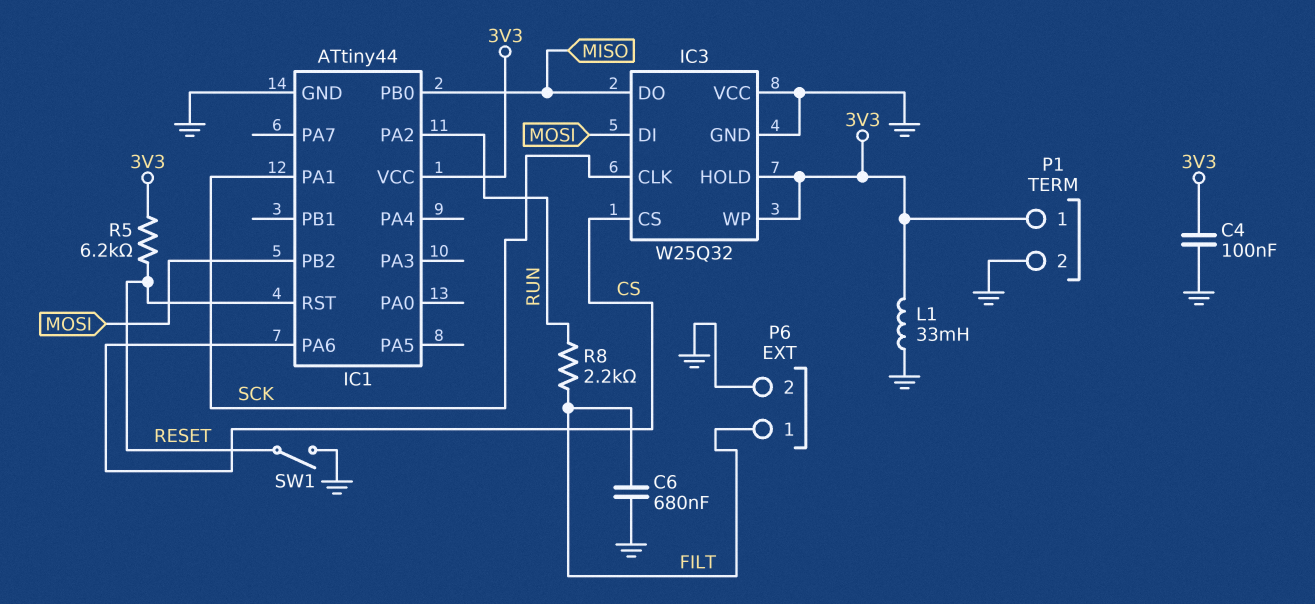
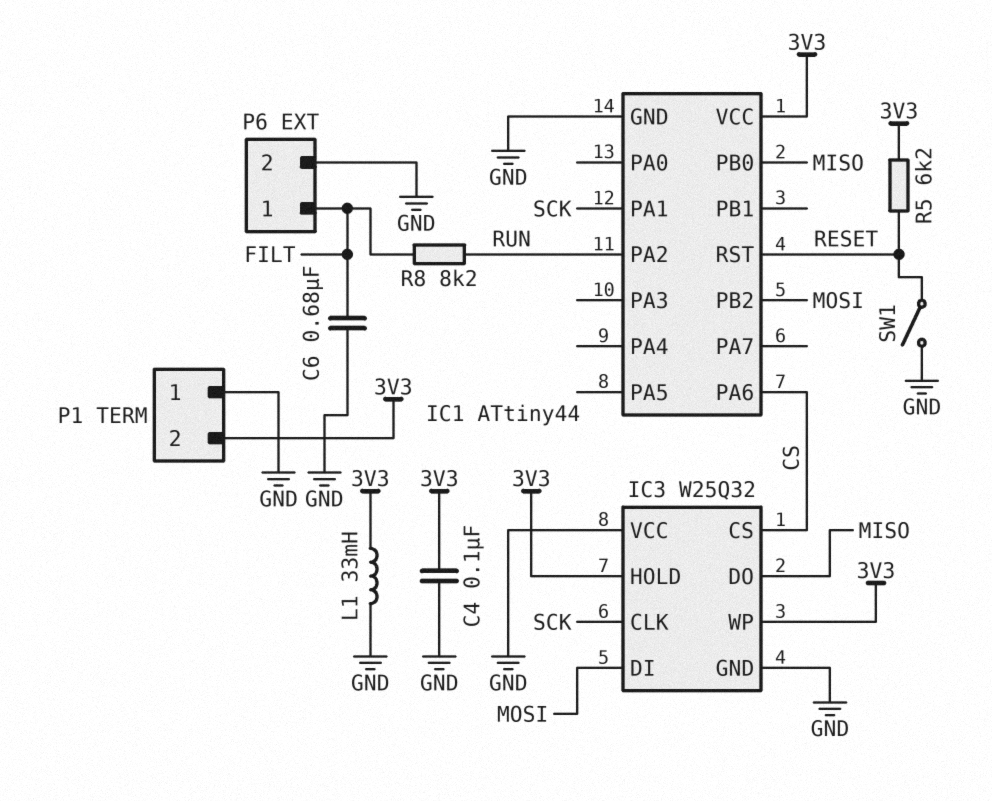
P1 pin 1: 3V3 -> GND
P1 pin 2: GND -> 3V3
R8: 2.2k (FILT, RUN) -> 8.2k (FILT, RUN)

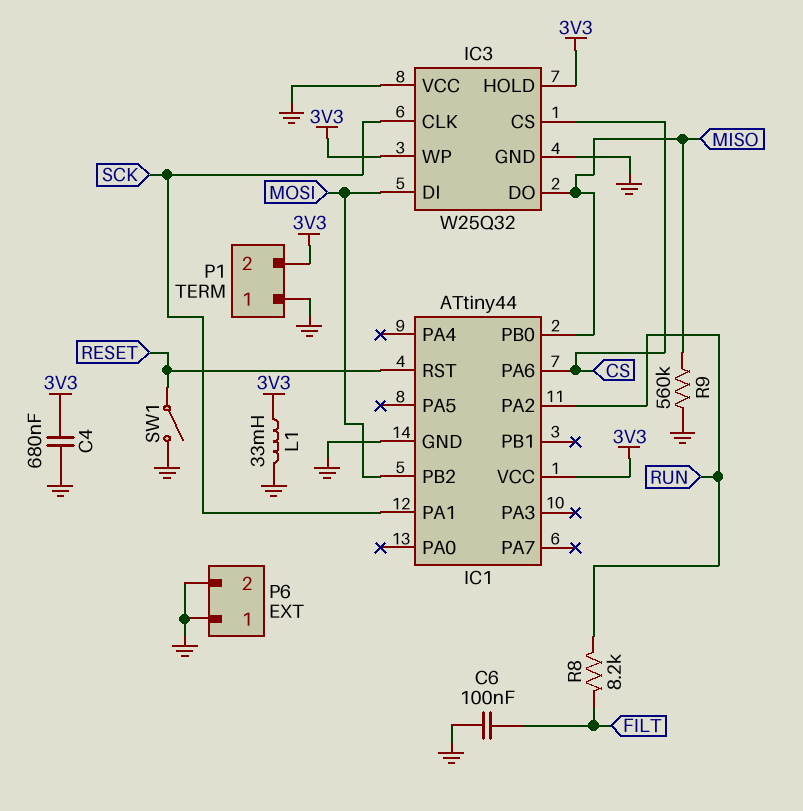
C4: 100nF (3V3, GND) -> 680nF (3V3, GND)
C6: 680nF (FILT, GND) -> 100nF (FILT, GND)
P6 pin 1: FILT -> GND
R5: 6.2k (3V3, RESET) -> none
R9: none -> 560k (GND, MISO)

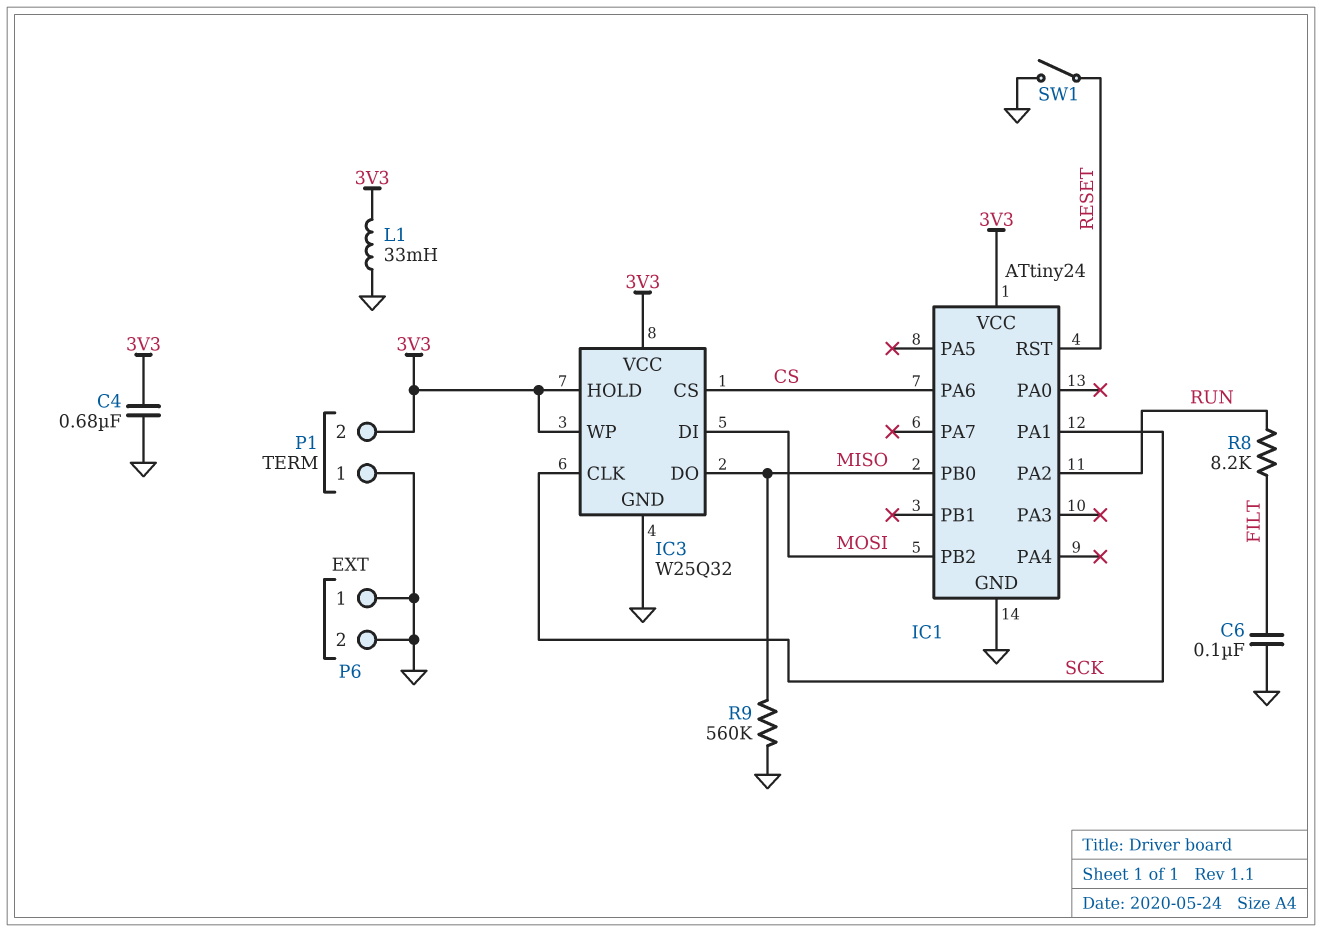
IC1: ATtiny44 -> ATtiny24
IC3 pin VCC: GND -> 3V3

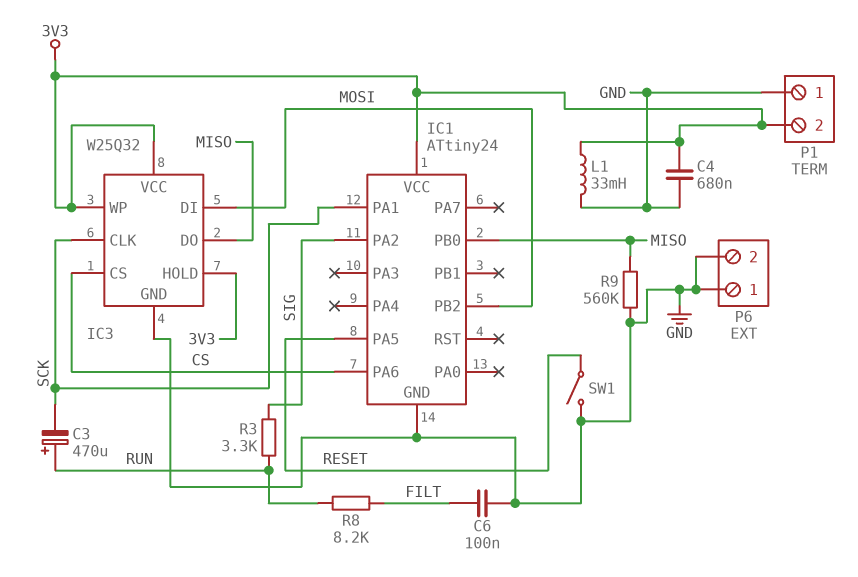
C3: none -> 470uF (plus RUN, minus SCK)
IC1 pin PA2: RUN -> SIG
IC1 pin PA5: none -> RESET
IC1 pin RST: RESET -> none
R3: none -> 3.3k (RUN, SIG)

